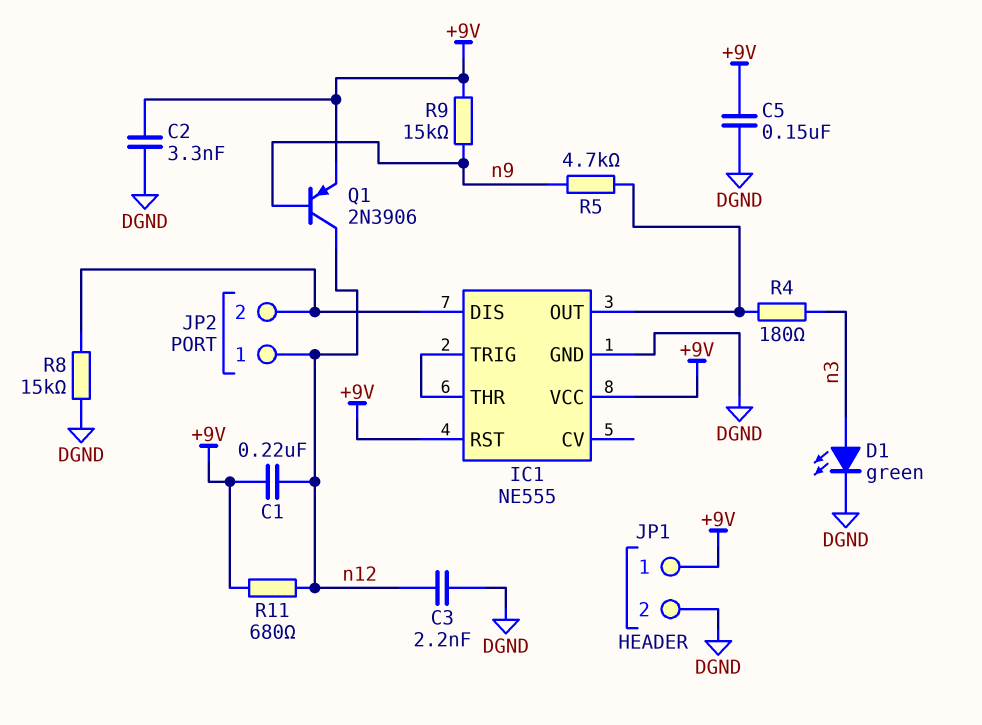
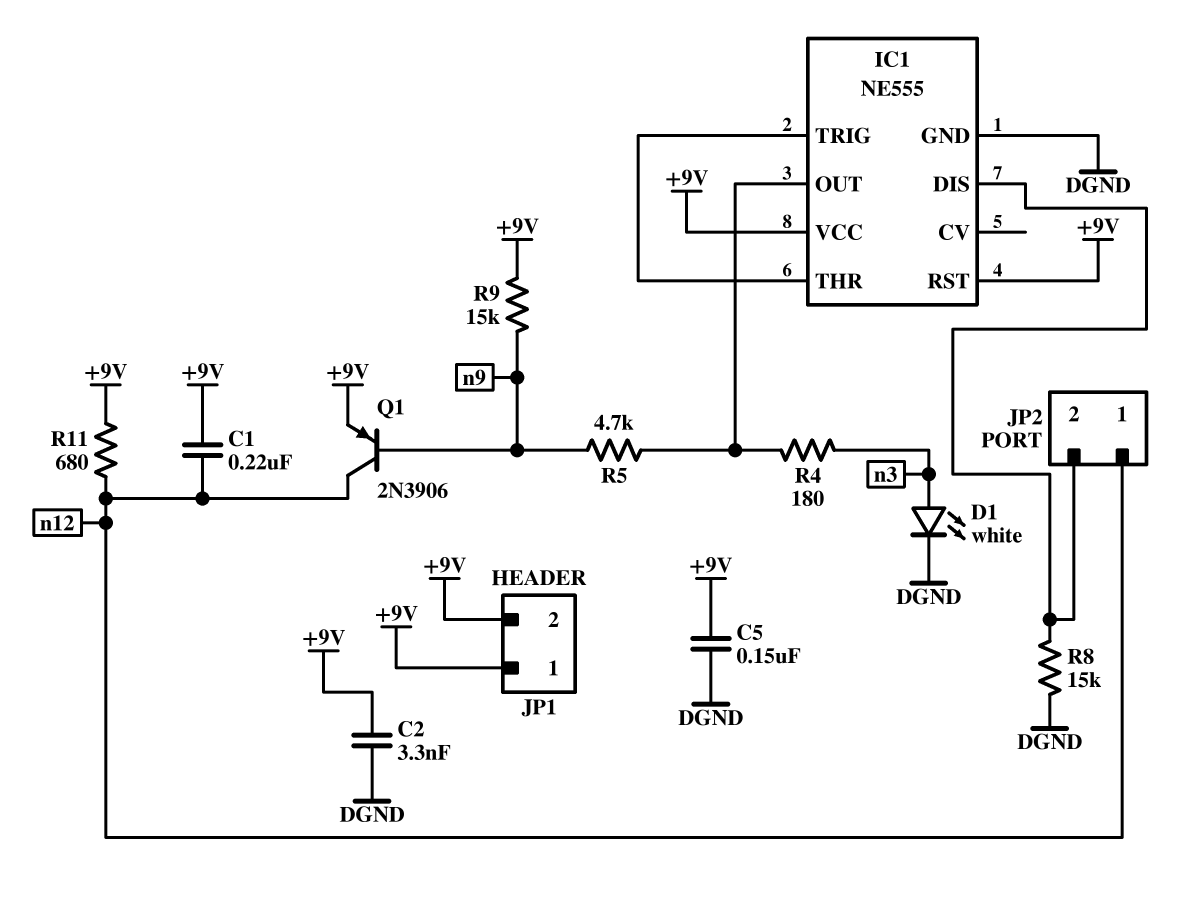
C3: 2.2nF (DGND, n12) -> none
D1: LED green (A n3, K DGND) -> LED white (A n3, K DGND)
JP1 pin 2: DGND -> +9V

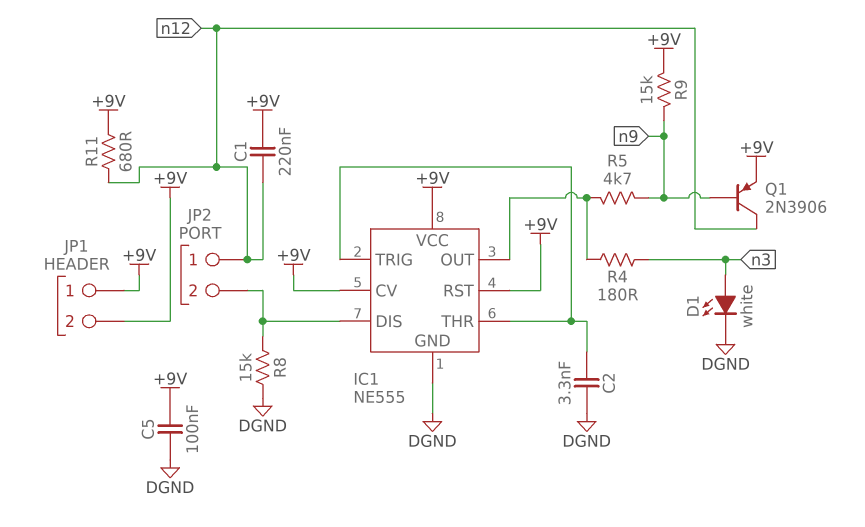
C2: 3.3nF (+9V, DGND) -> 3.3nF (DGND, IC1/THR)
C5: 150nF (+9V, DGND) -> 100nF (+9V, DGND)
IC1 pin CV: none -> +9V

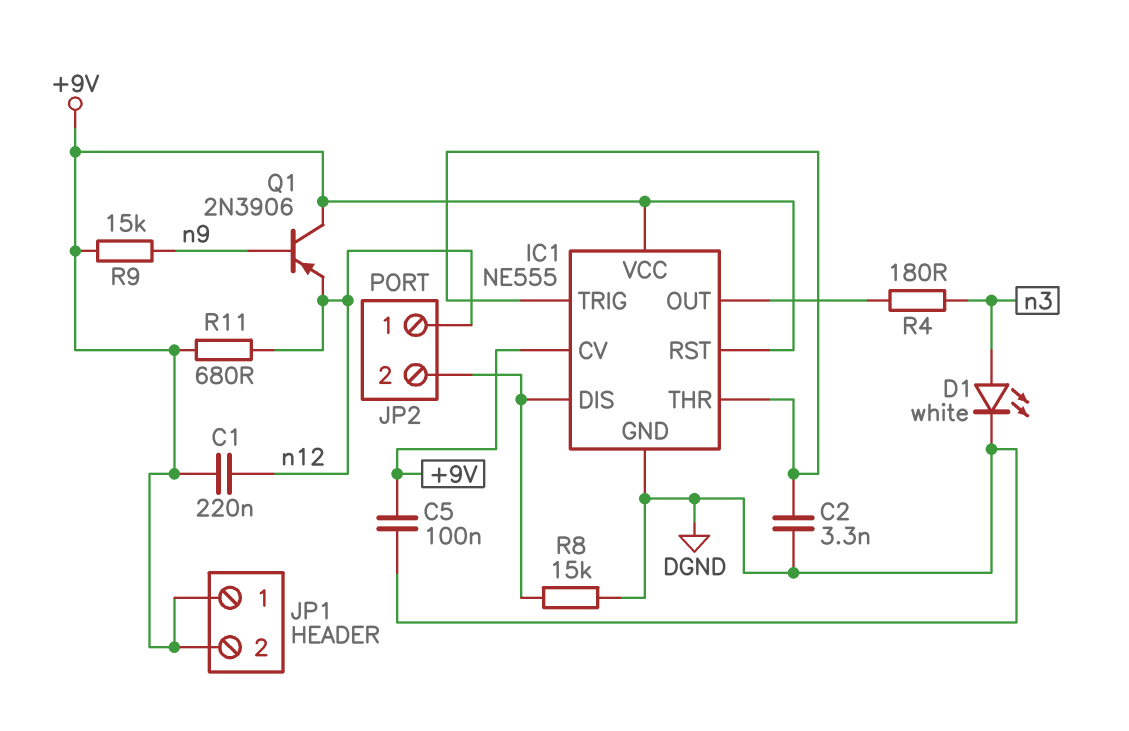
Q1: PNP 2N3906 (B n9, C n12, E +9V) -> PNP 2N3906 (B n9, C +9V, E n12)
R5: 4.7k (IC1/OUT, n9) -> none

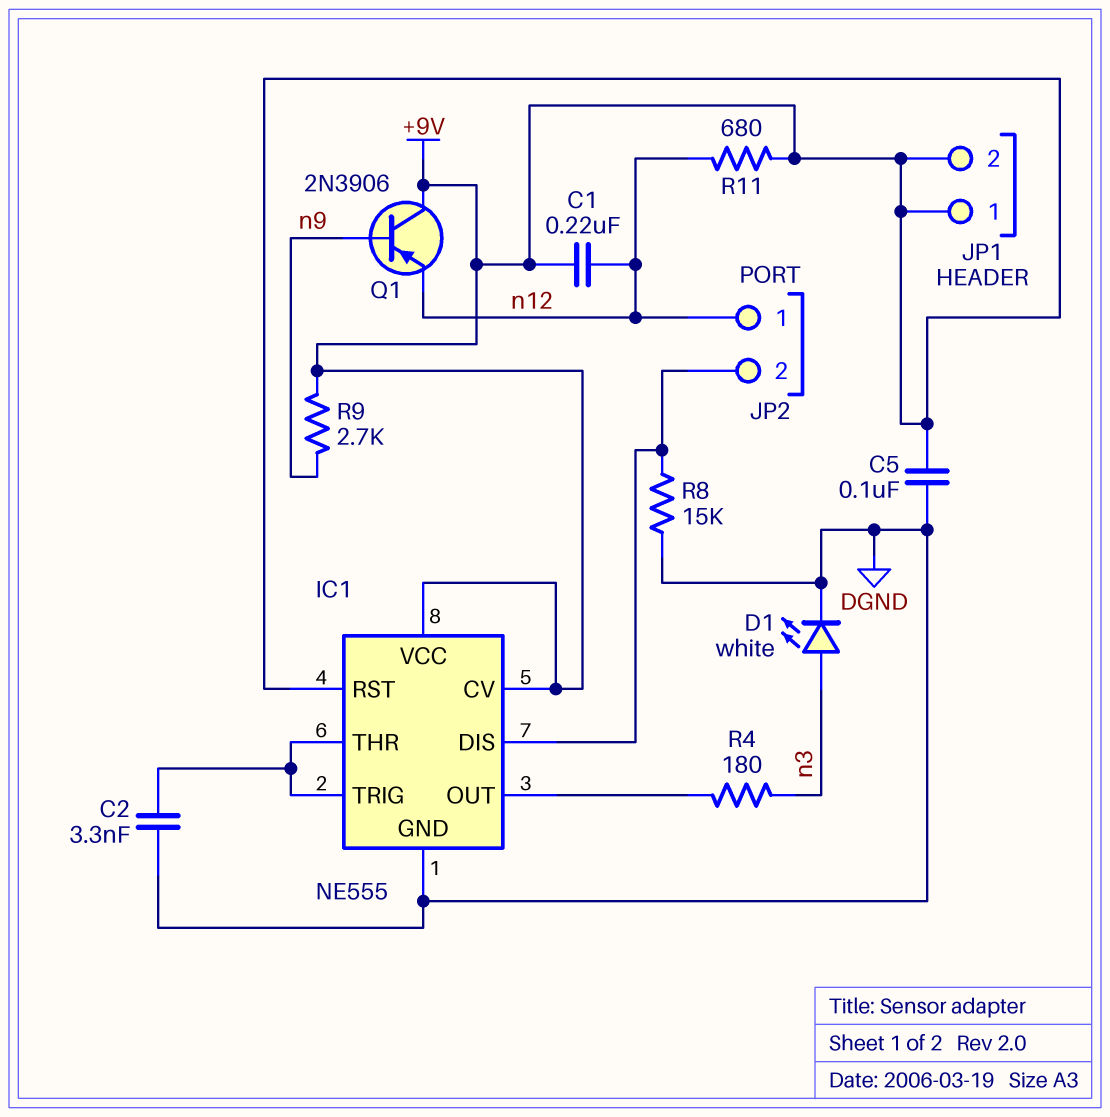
R9: 15k (+9V, n9) -> 2.7k (+9V, n9)

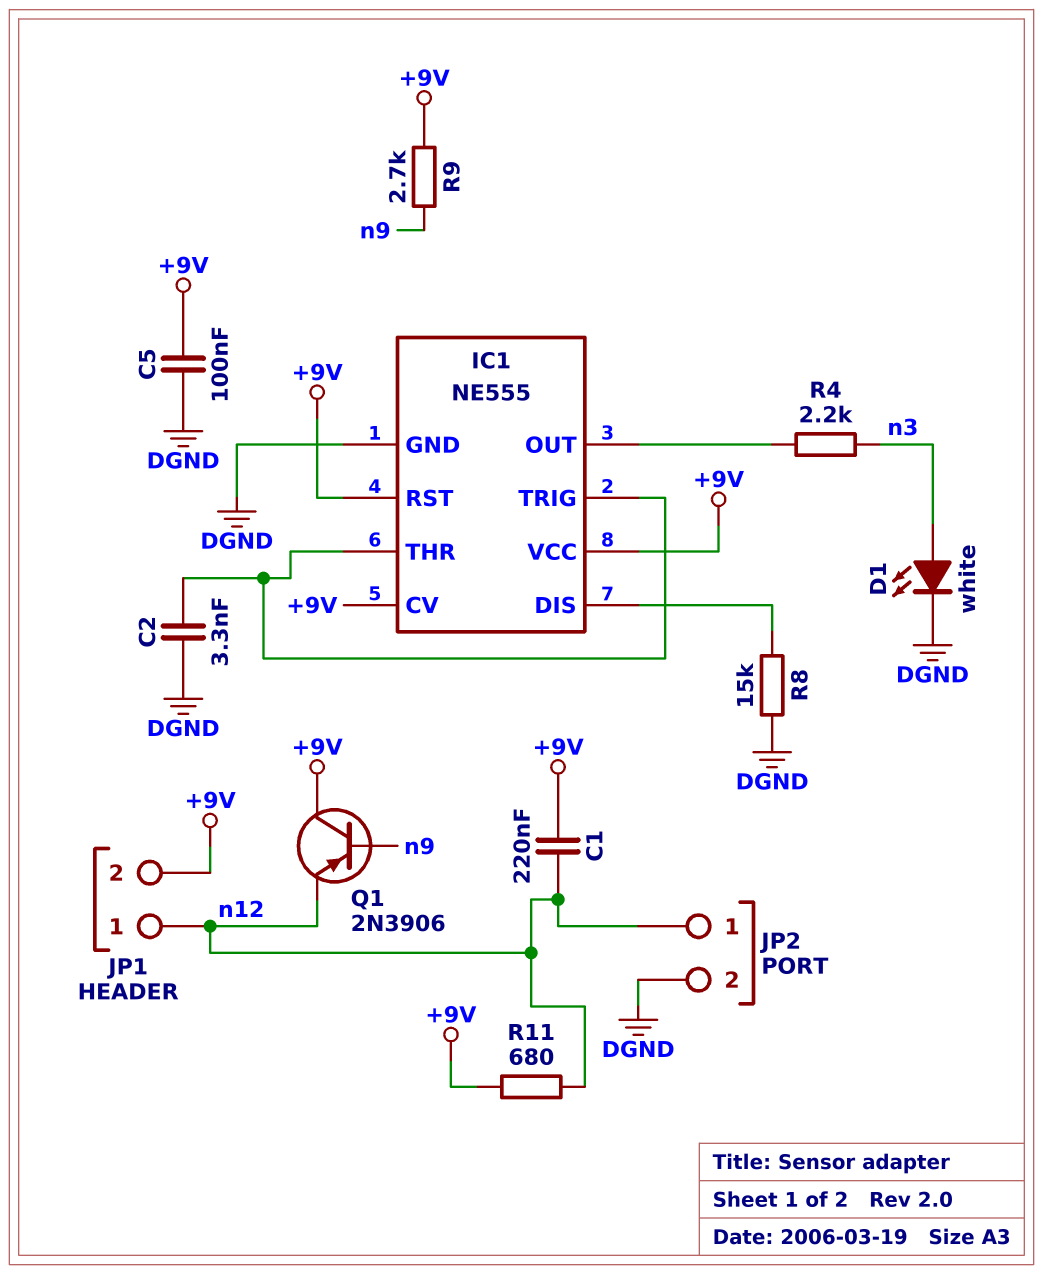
JP1 pin 1: +9V -> n12
JP2 pin 2: IC1/DIS -> DGND
R4: 180 (IC1/OUT, n3) -> 2.2k (IC1/OUT, n3)

